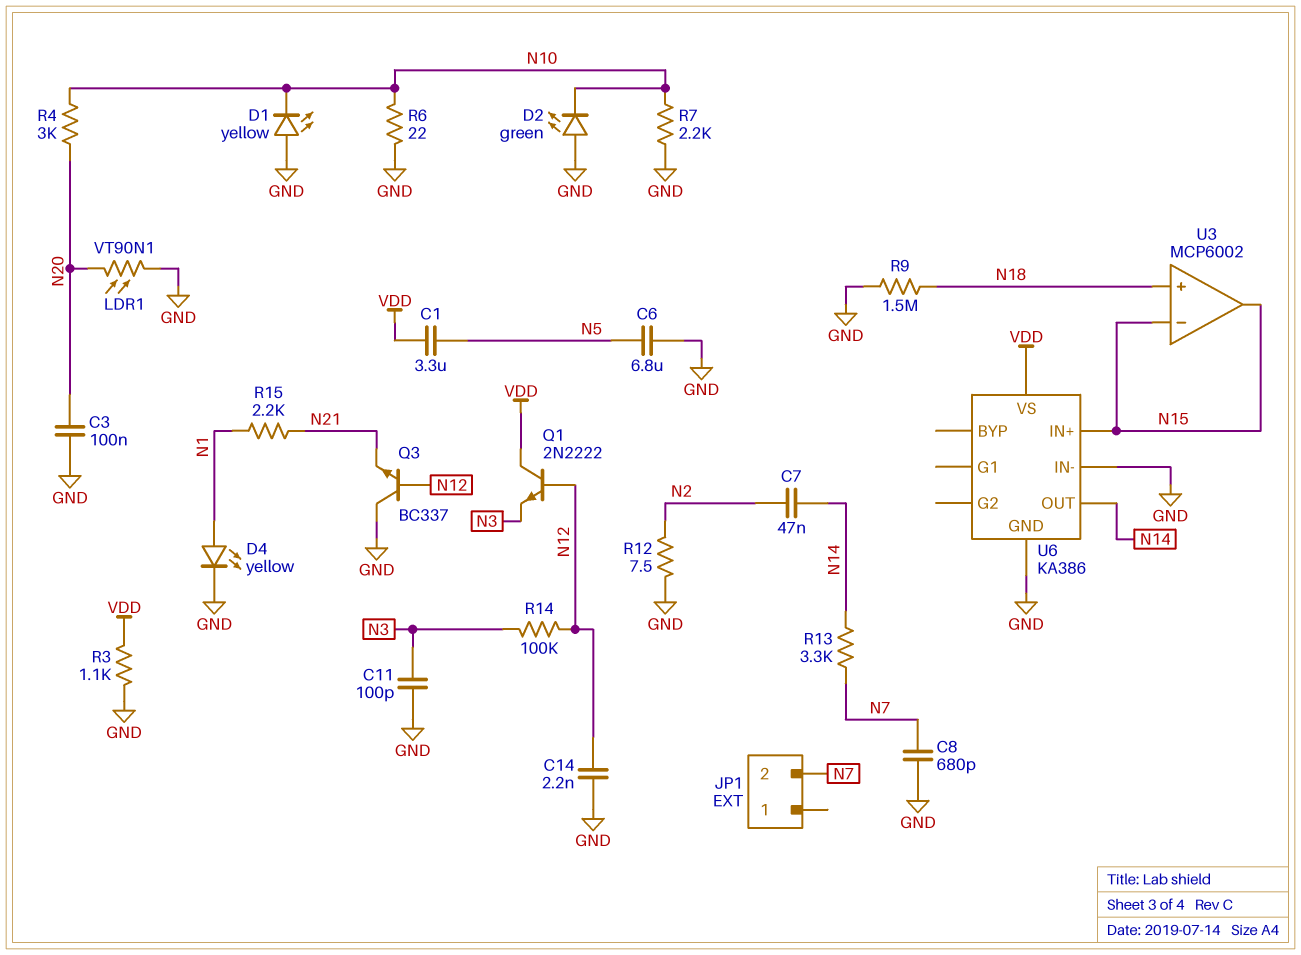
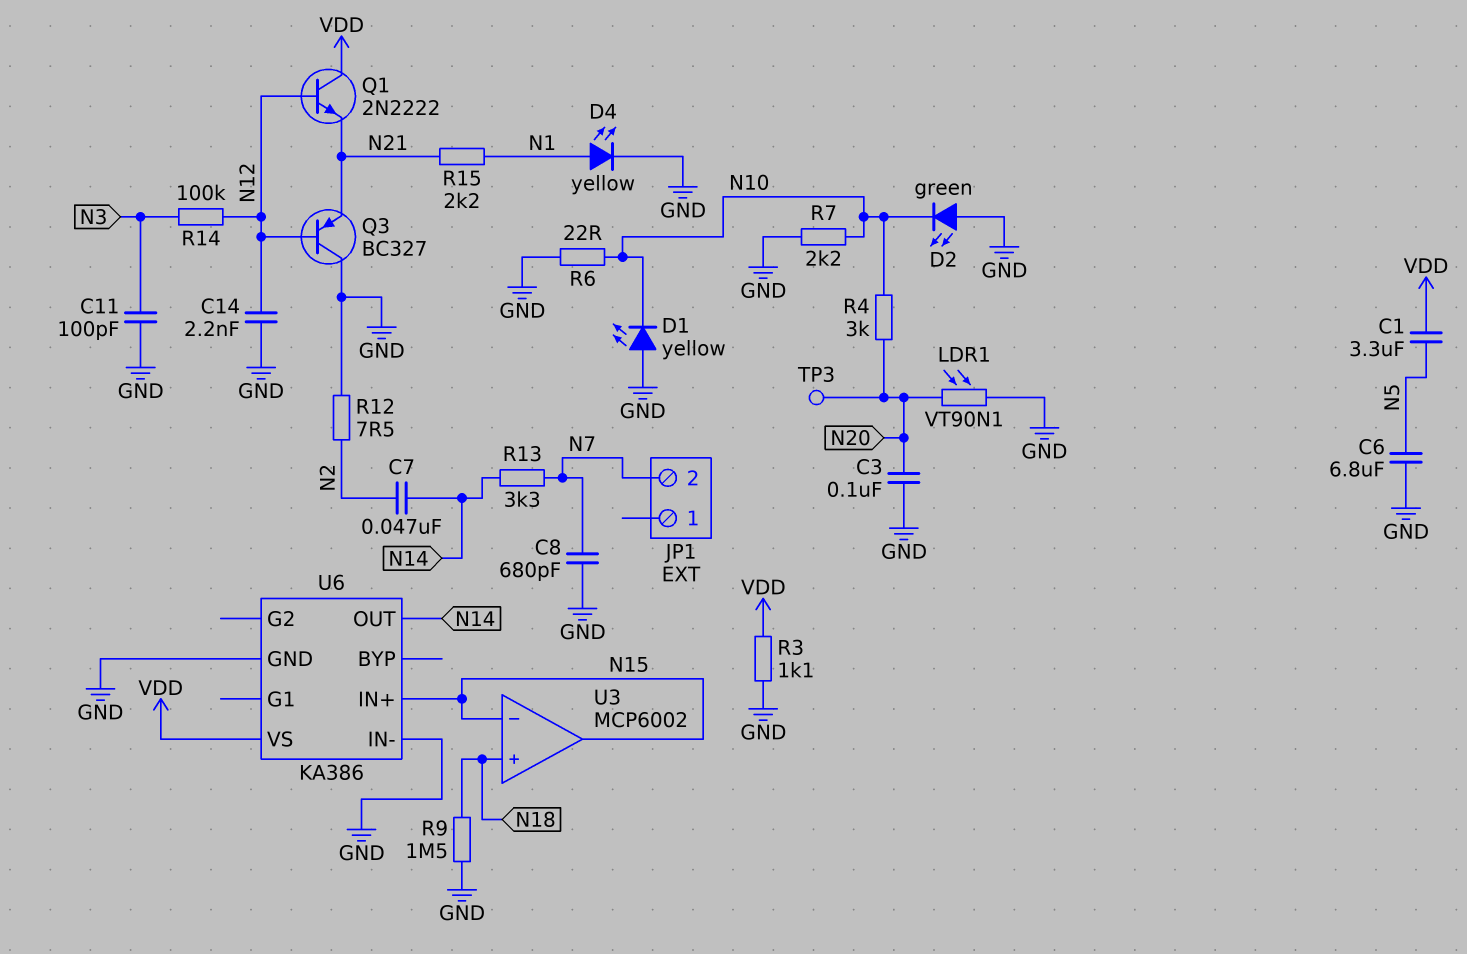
Q1: NPN 2N2222 (B N12, C VDD, E N3) -> NPN 2N2222 (B N12, C VDD, E N21)
Q3: NPN BC337 (B N12, C GND, E N21) -> PNP BC327 (B N12, C GND, E N21)
TP3: none -> test point (N20)

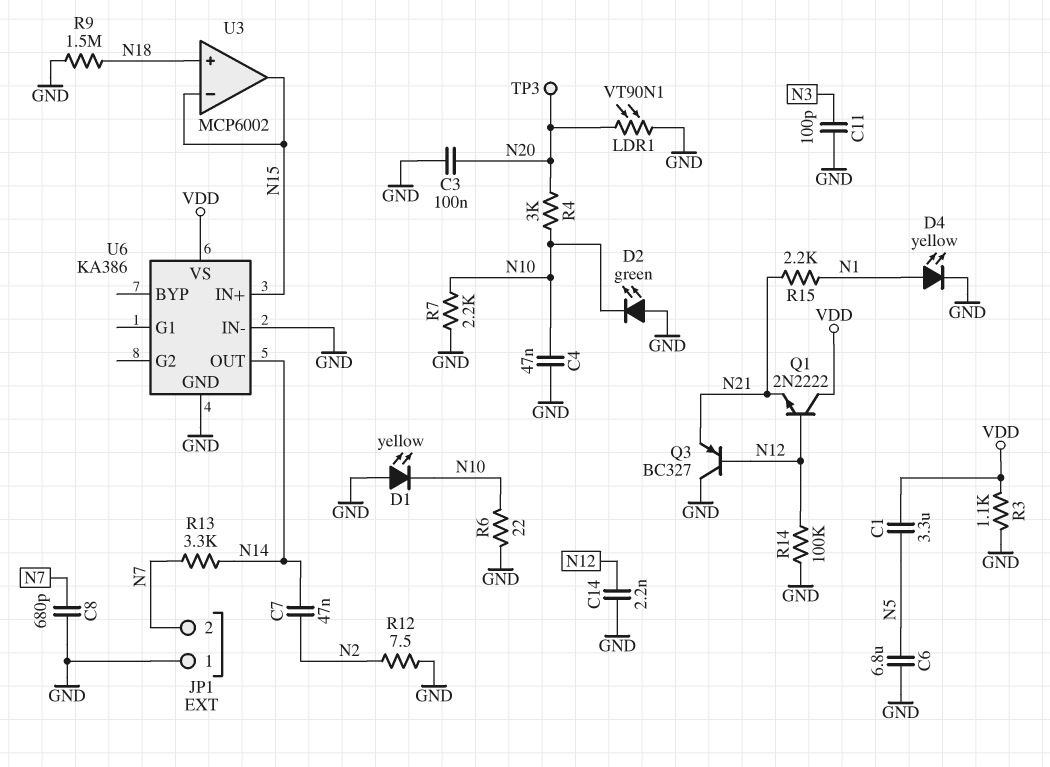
C4: none -> 47nF (GND, N10)
JP1 pin 1: none -> GND
R14: 100k (N3, N12) -> 100k (GND, N12)

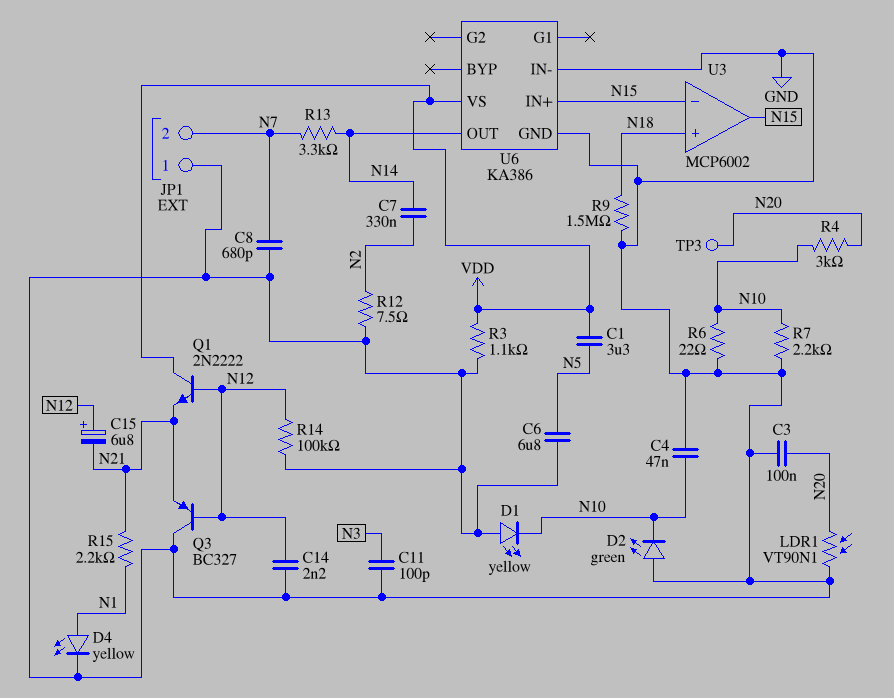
C7: 47nF (N2, N14) -> 330nF (N2, N14)
C15: none -> 6.8uF (plus N12, minus N21)

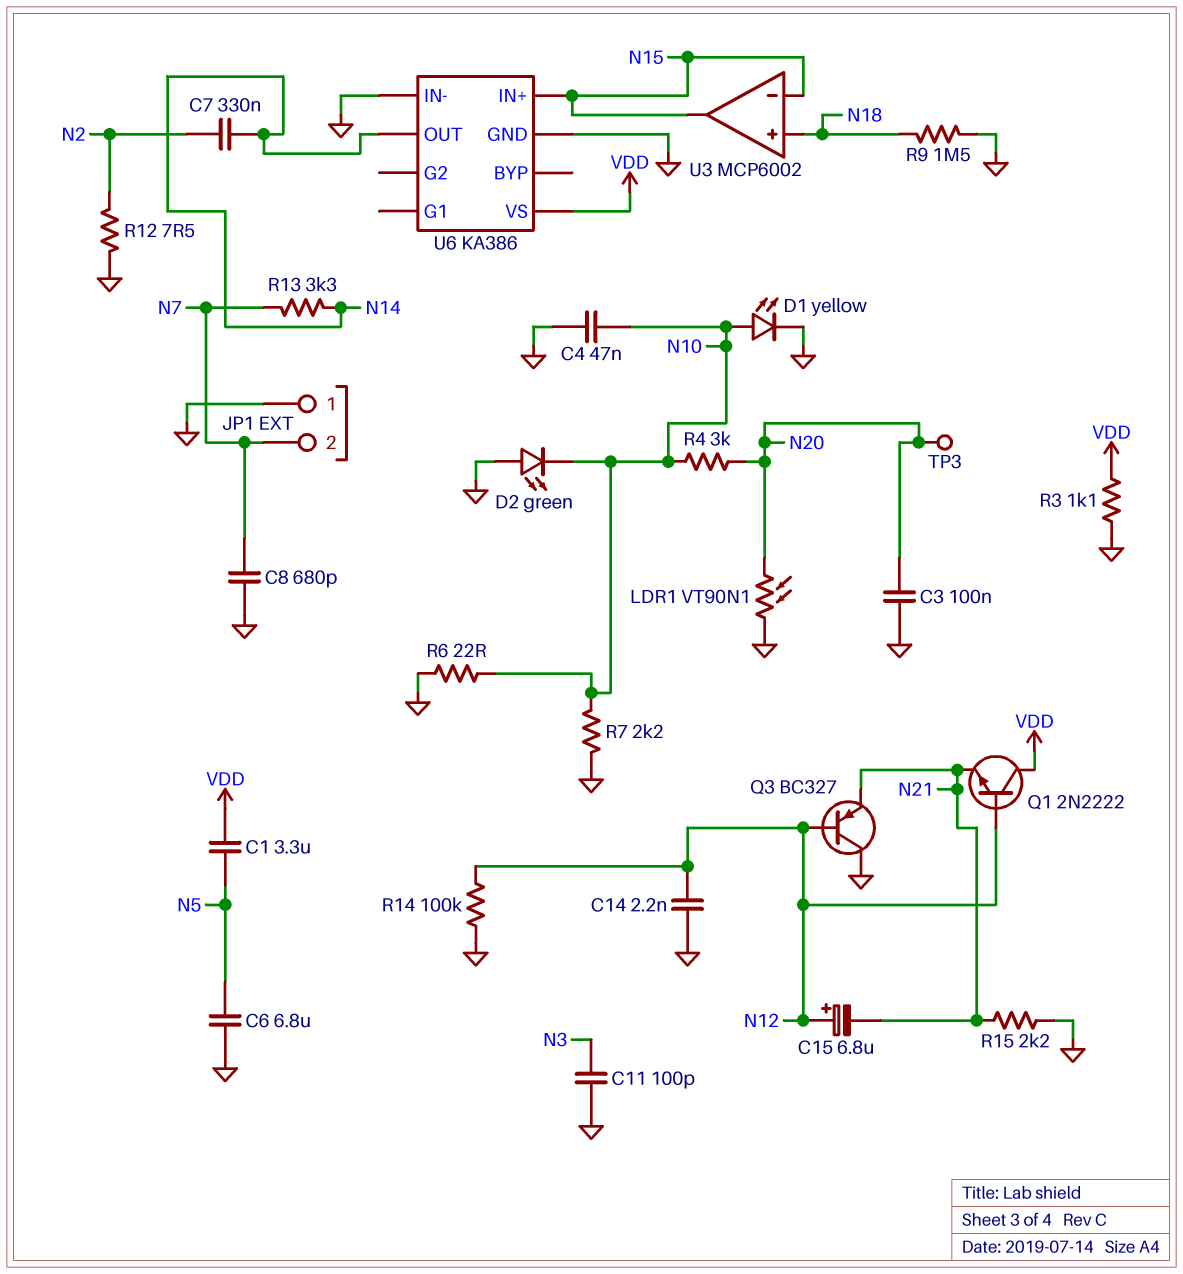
D1: LED yellow (A GND, K N10) -> LED yellow (A N10, K GND)
D4: LED yellow (A N1, K GND) -> none
R15: 2.2k (N1, N21) -> 2.2k (GND, N21)

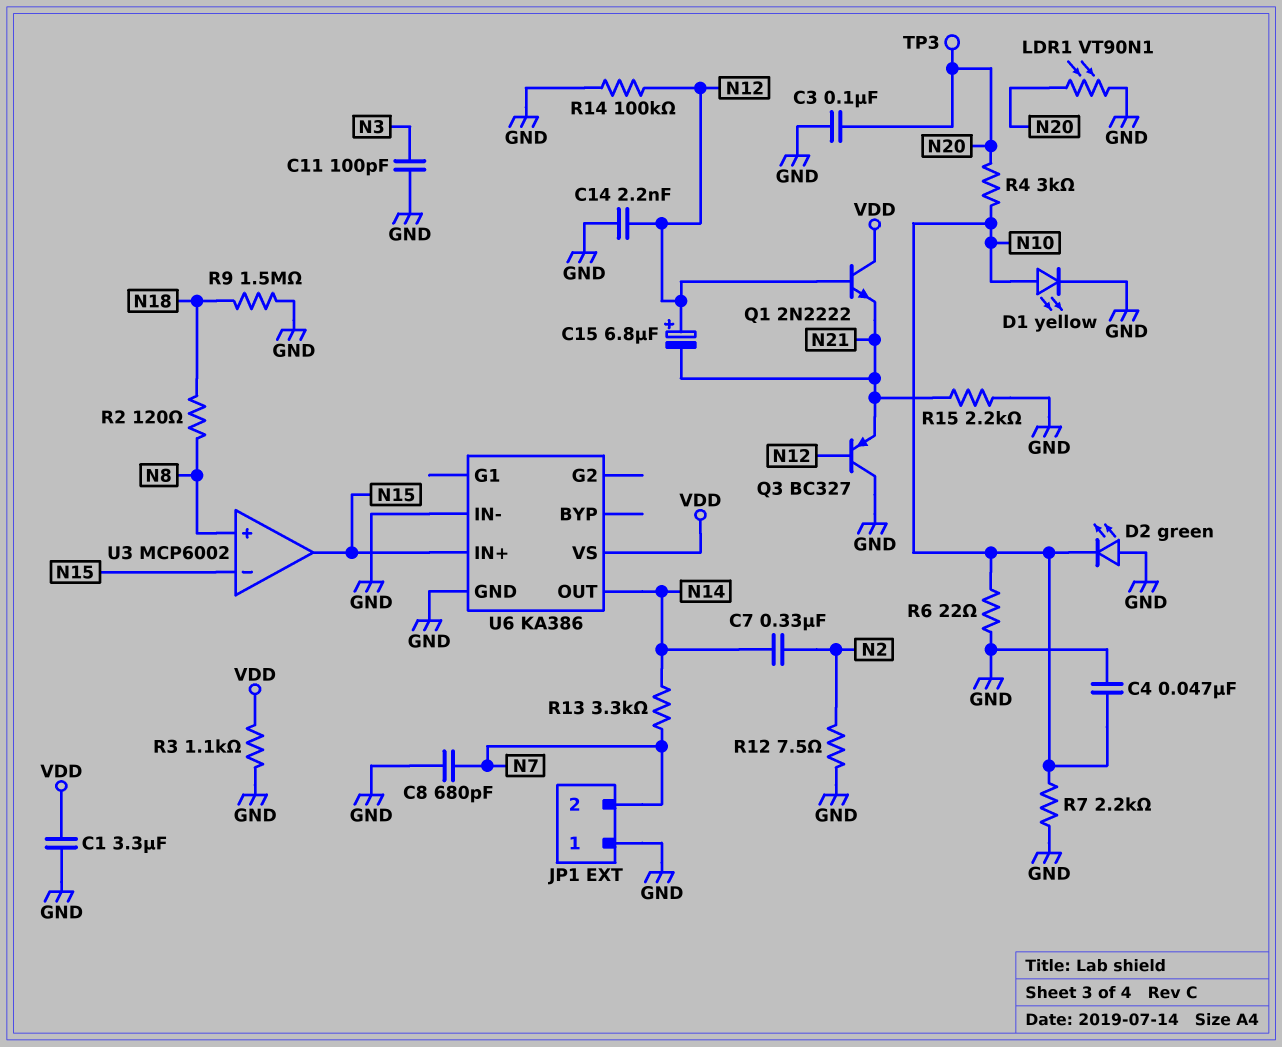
C1: 3.3uF (N5, VDD) -> 3.3uF (GND, VDD)
C6: 6.8uF (GND, N5) -> none
R2: none -> 120 (N8, N18)
U3 pin in+: N18 -> N8

